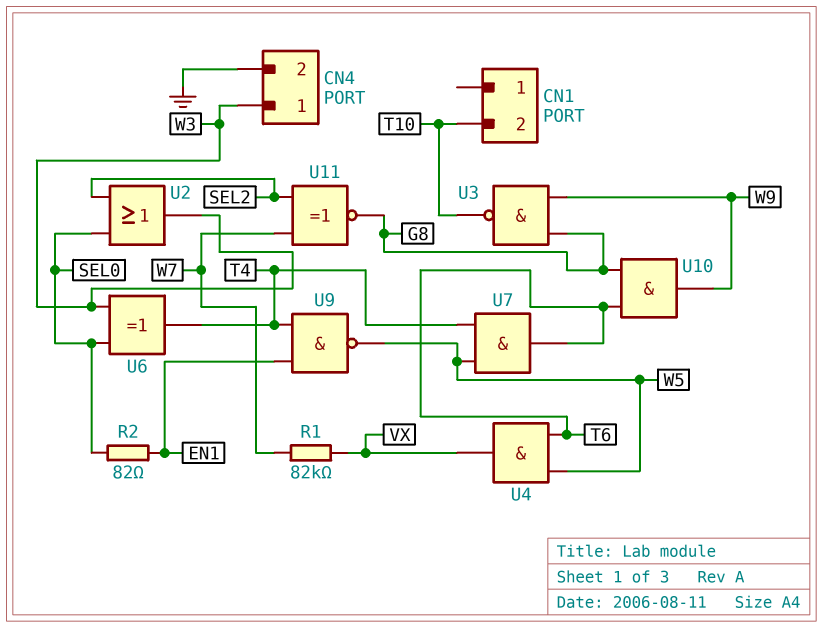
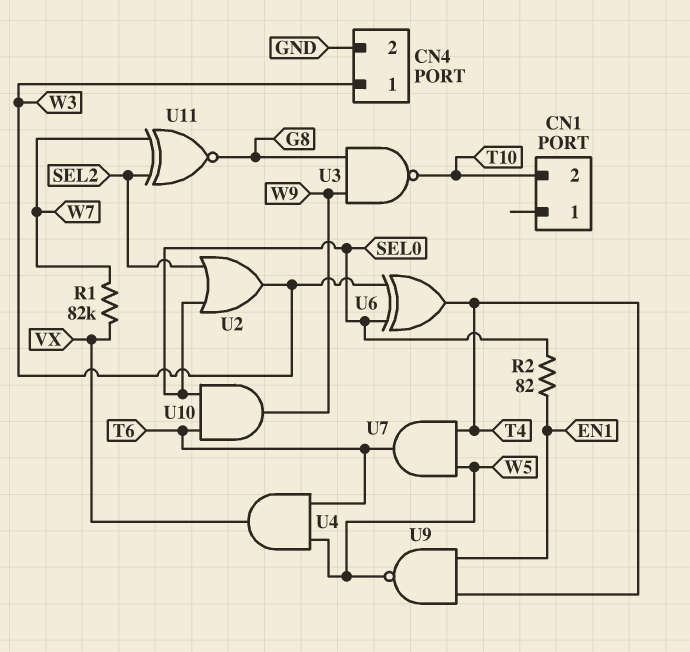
U10: AND (in G8, in T6, out W9) -> AND (in SEL0, in T6, out W9)

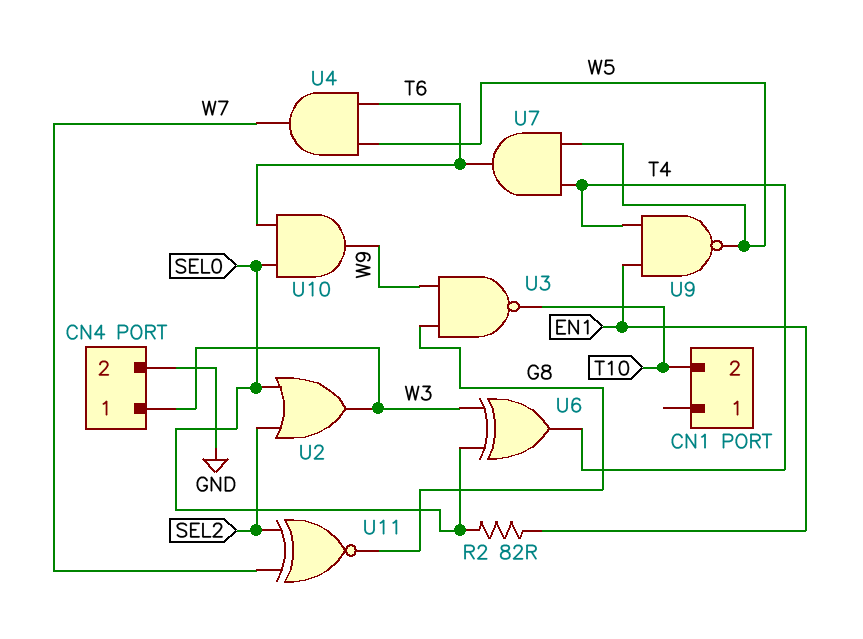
R1: 82k (VX, W7) -> none
U4: AND (in T6, in W5, out VX) -> AND (in T6, in W5, out W7)

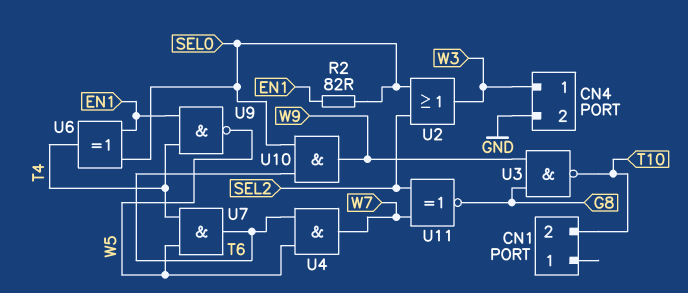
U6: XOR (in SEL0, in W3, out T4) -> XOR (in EN1, in SEL0, out T4)

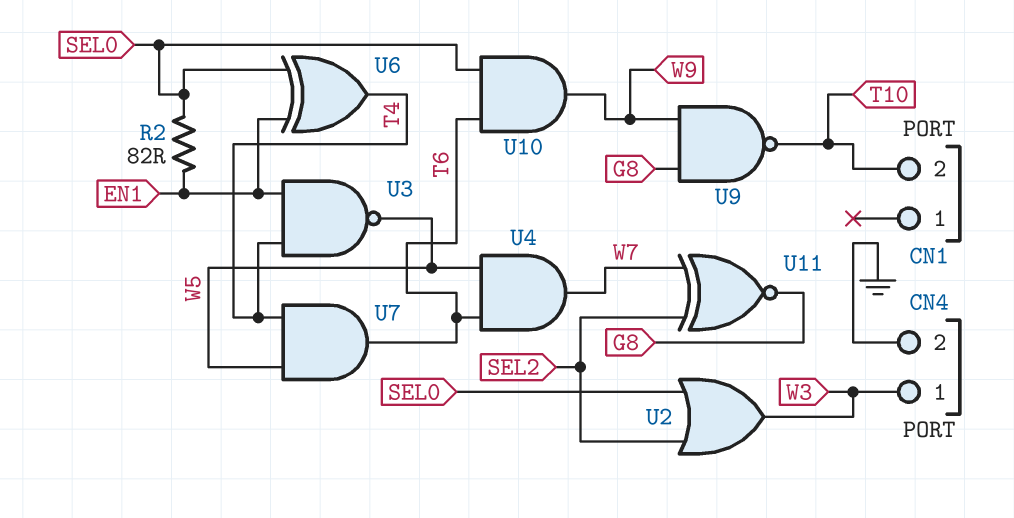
U3: NAND (in G8, in W9, out T10) -> NAND (in EN1, in T4, out W5)
U9: NAND (in EN1, in T4, out W5) -> NAND (in G8, in W9, out T10)

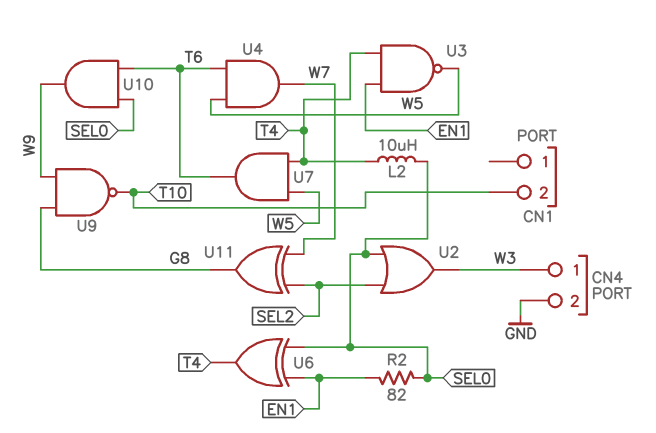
L2: none -> 10uH (SEL0, T4)
U11: XNOR (in SEL2, in W7, out G8) -> XOR (in SEL2, in W7, out G8)

